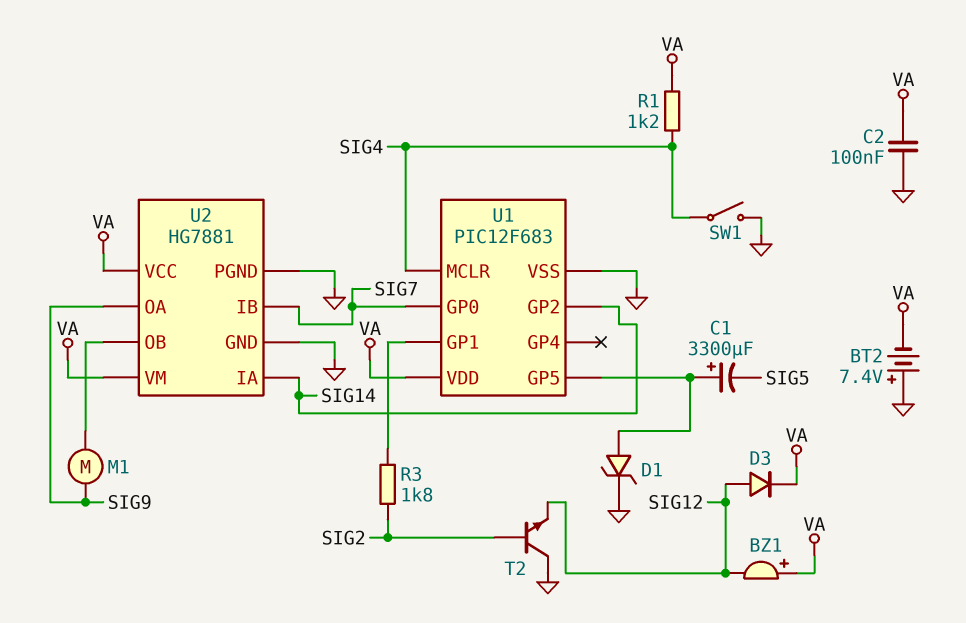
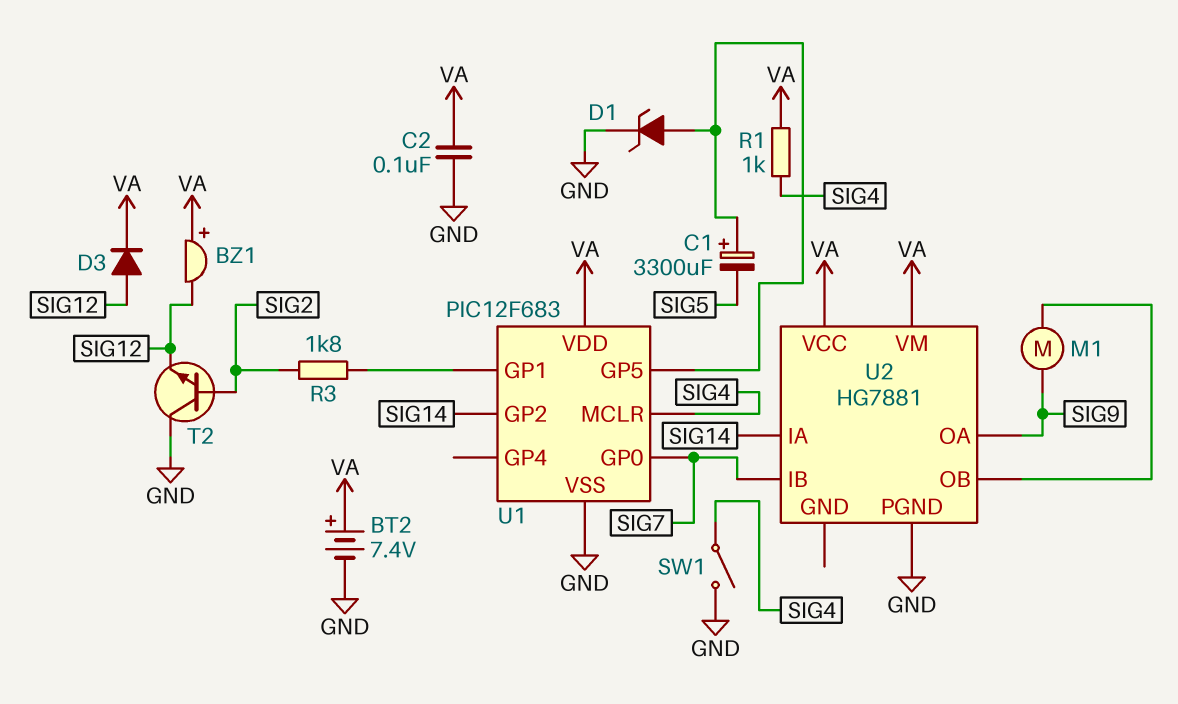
BT2: 7.4V (plus GND, minus VA) -> 7.4V (plus VA, minus GND)
R1: 1.2k (SIG4, VA) -> 1k (SIG4, VA)
U2 pin GND: GND -> none

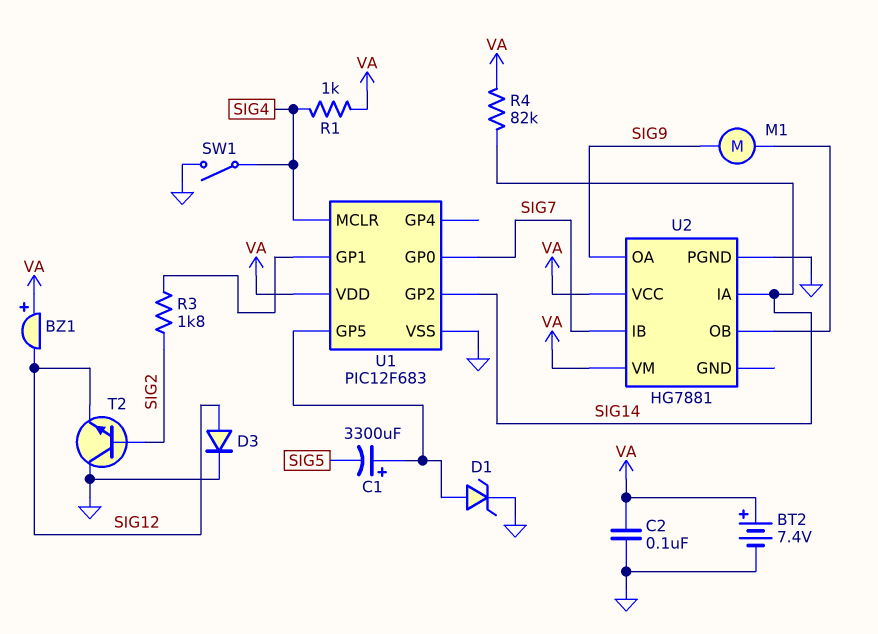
D3: diode (A SIG12, K VA) -> diode (A SIG12, K GND)
R4: none -> 82k (SIG14, VA)

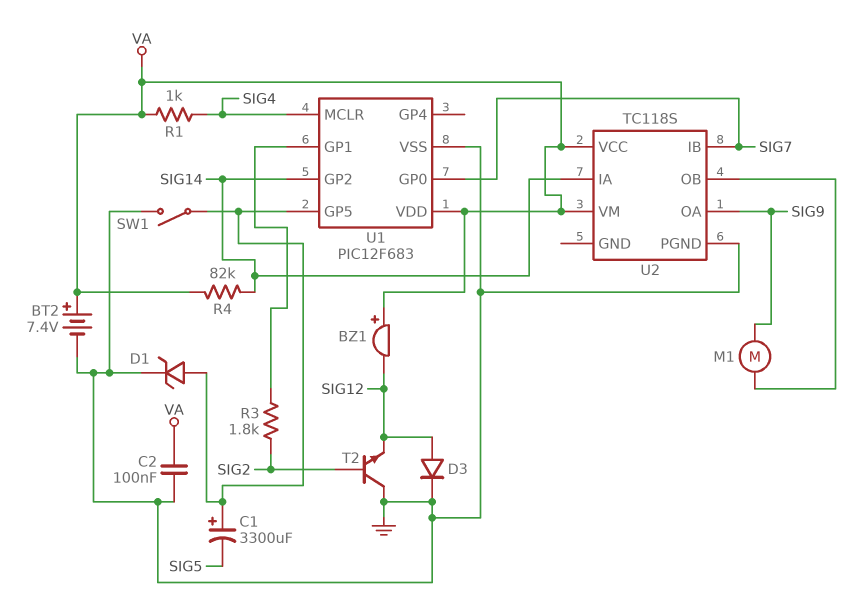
SW1: switch (GND, SIG4) -> switch (GND, U1/GP5)
U2: HG7881 -> TC118S

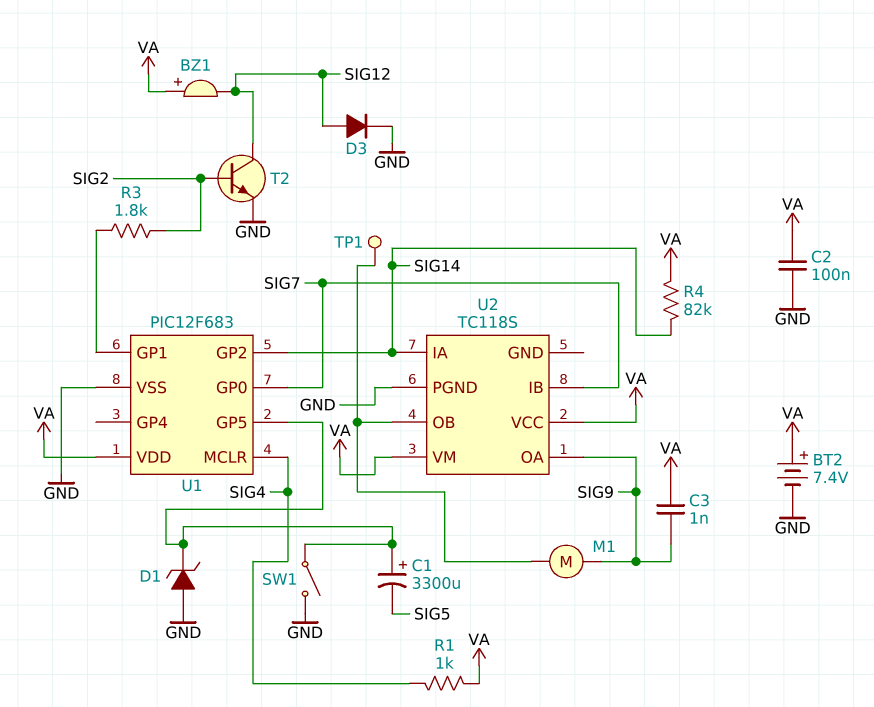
C3: none -> 1nF (SIG9, VA)
D1: zener (A U1/GP5, K GND) -> zener (A GND, K U1/GP5)
T2: NPN (B SIG2, C GND, E SIG12) -> NPN (B SIG2, C SIG12, E GND)
TP1: none -> test point (U2/OB)

